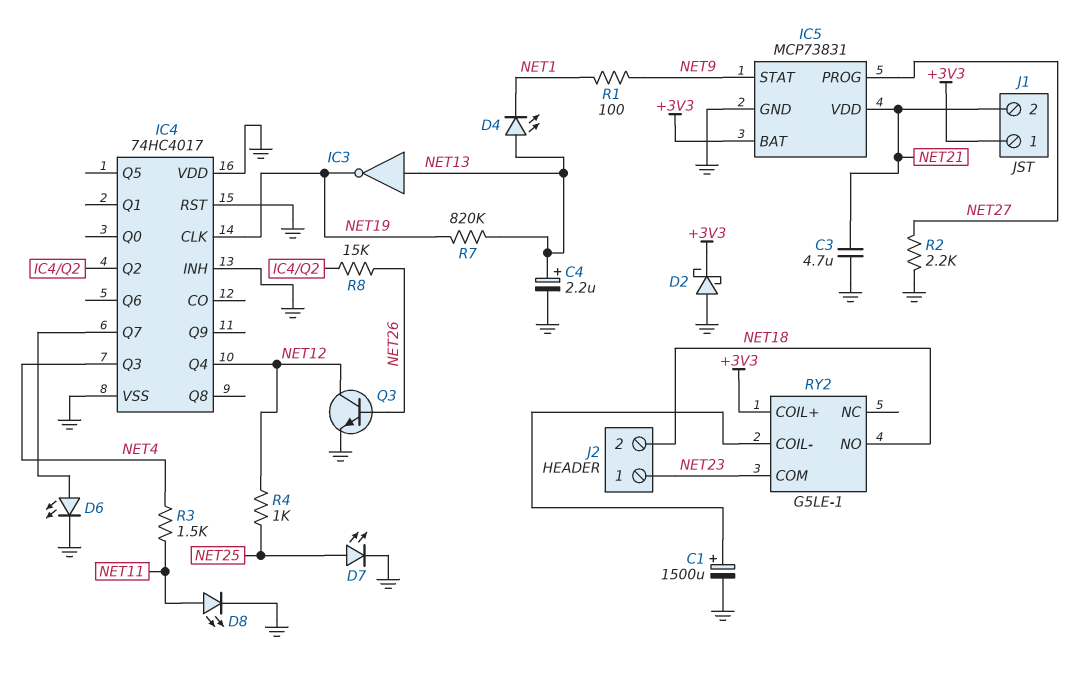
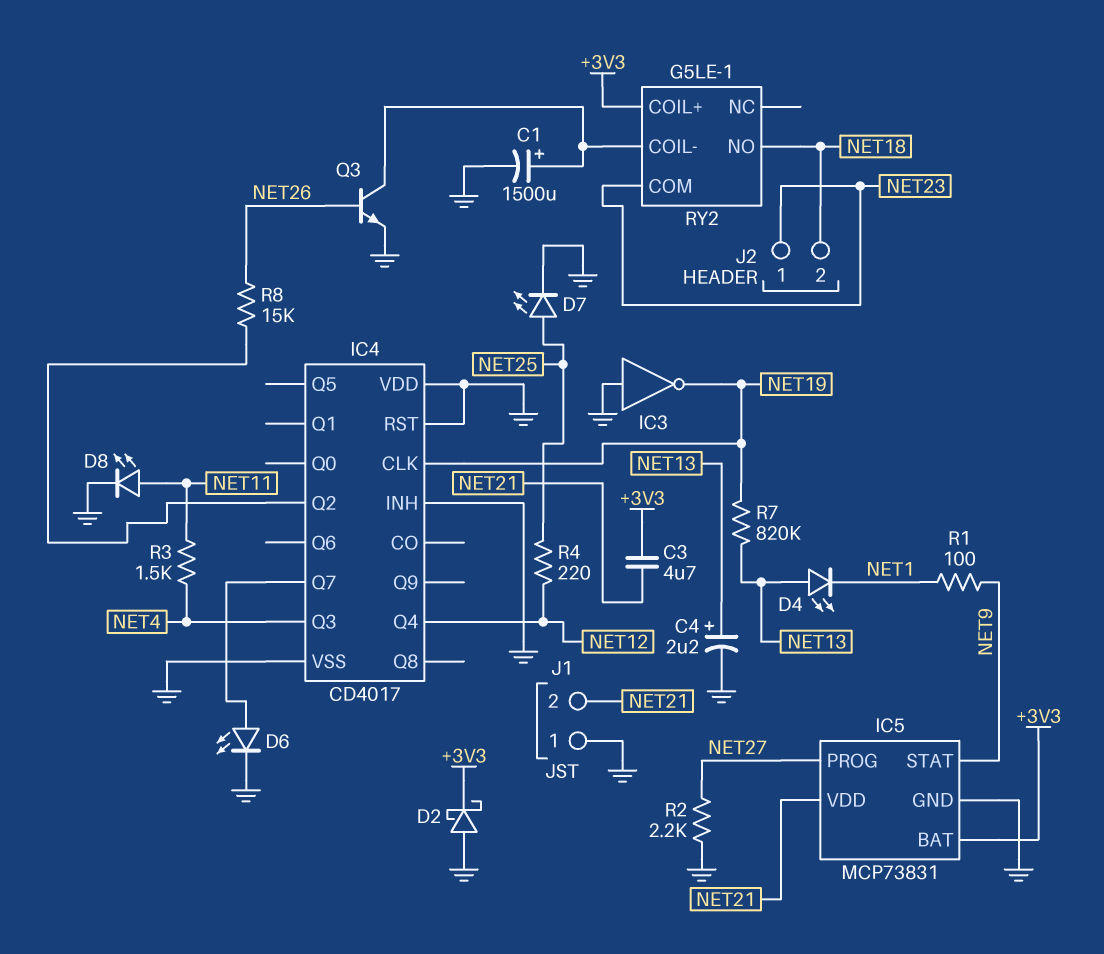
C3: 4.7uF (GND, NET21) -> 4.7uF (+3V3, NET21)
IC3: NOT (in NET13, out NET19) -> NOT (in GND, out NET19)
IC4: 74HC4017 -> CD4017
J1 pin 1: +3V3 -> GND
Q3: NPN (B NET26, C NET12, E GND) -> NPN (B NET26, C RY2/COIL-, E GND)
R4: 1k (NET12, NET25) -> 220 (NET12, NET25)

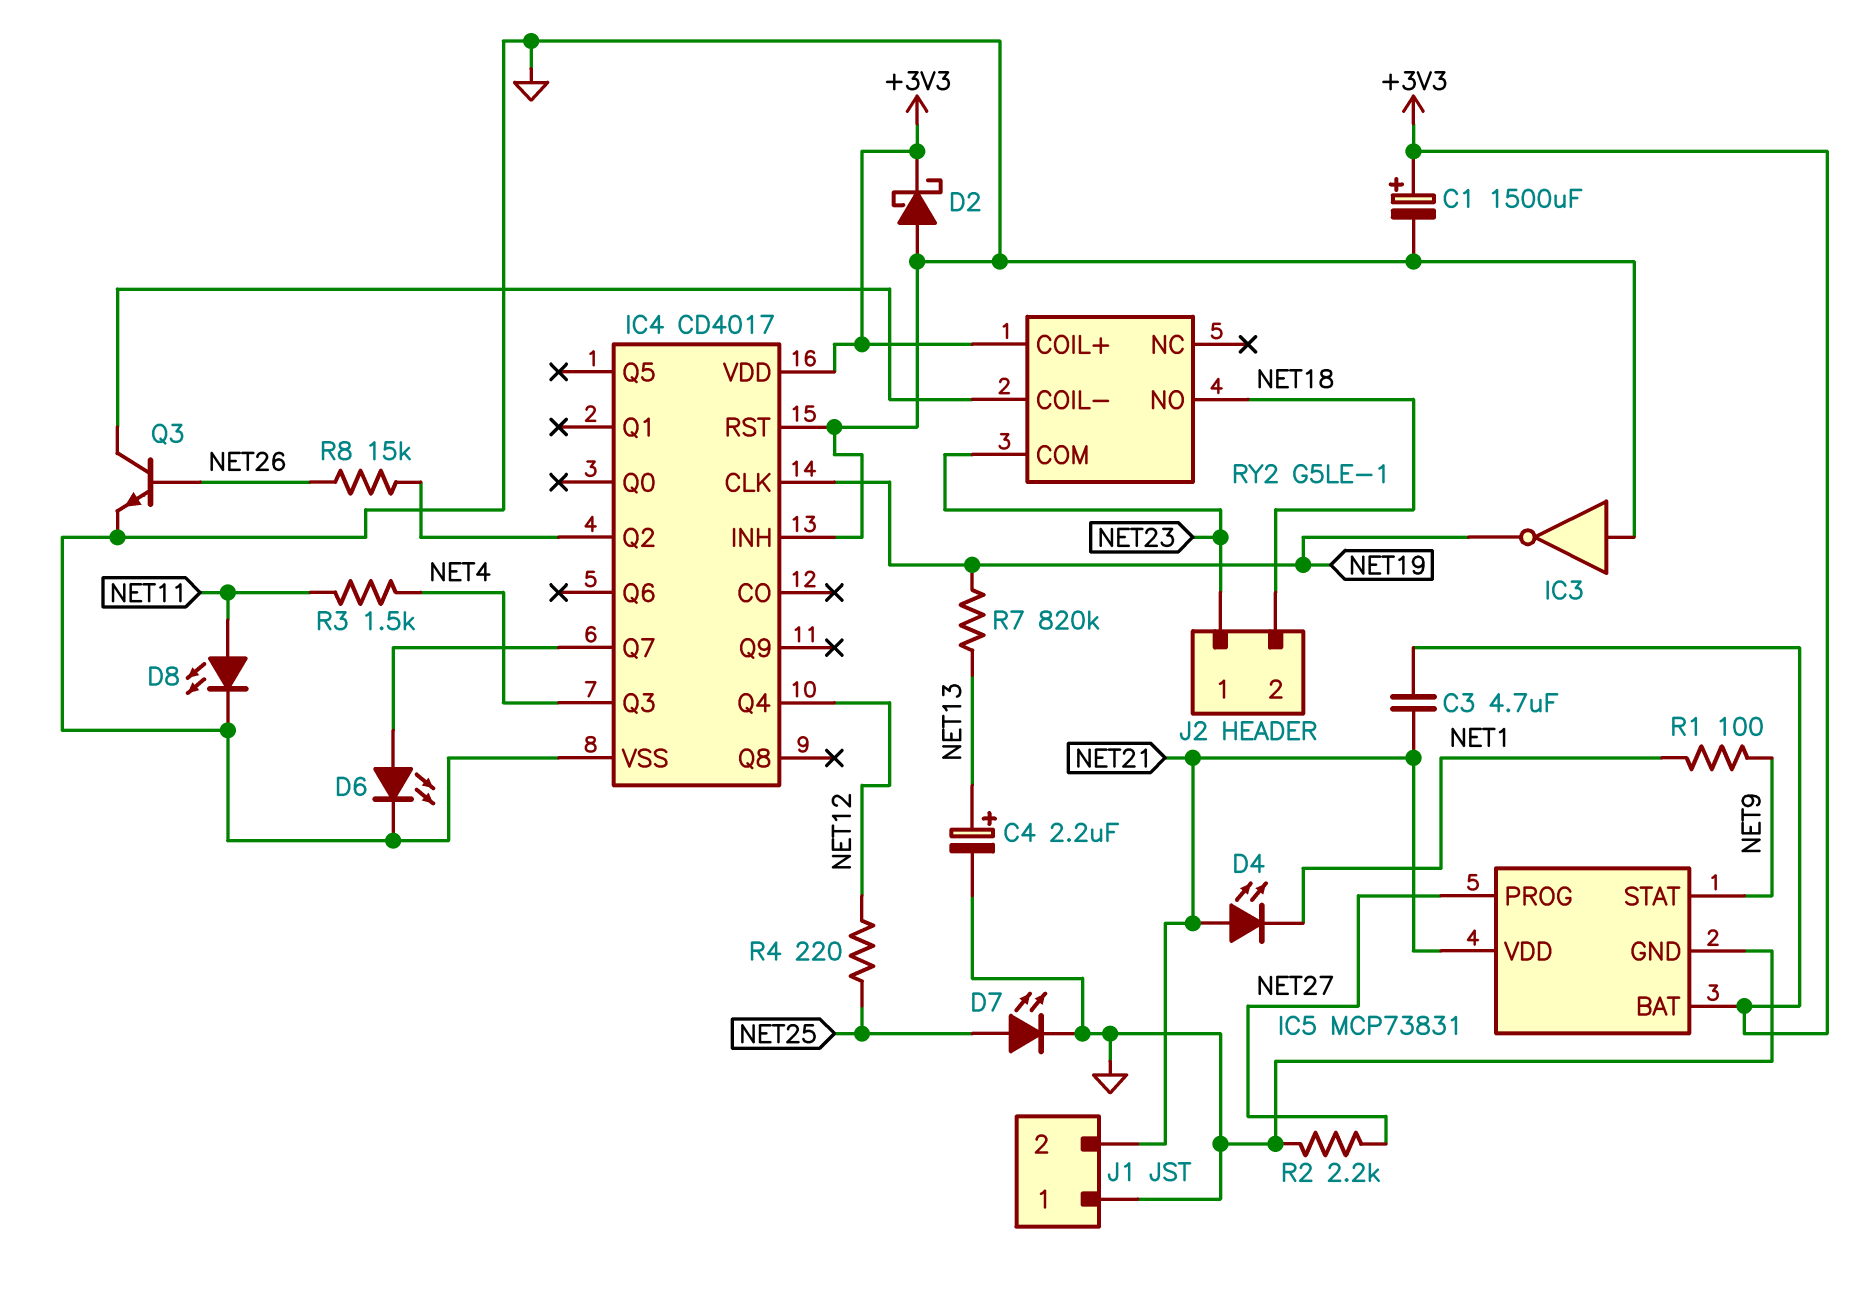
C1: 1500uF (plus RY2/COIL-, minus GND) -> 1500uF (plus +3V3, minus GND)
D4: LED (A NET13, K NET1) -> LED (A NET21, K NET1)
IC4 pin VDD: GND -> +3V3

